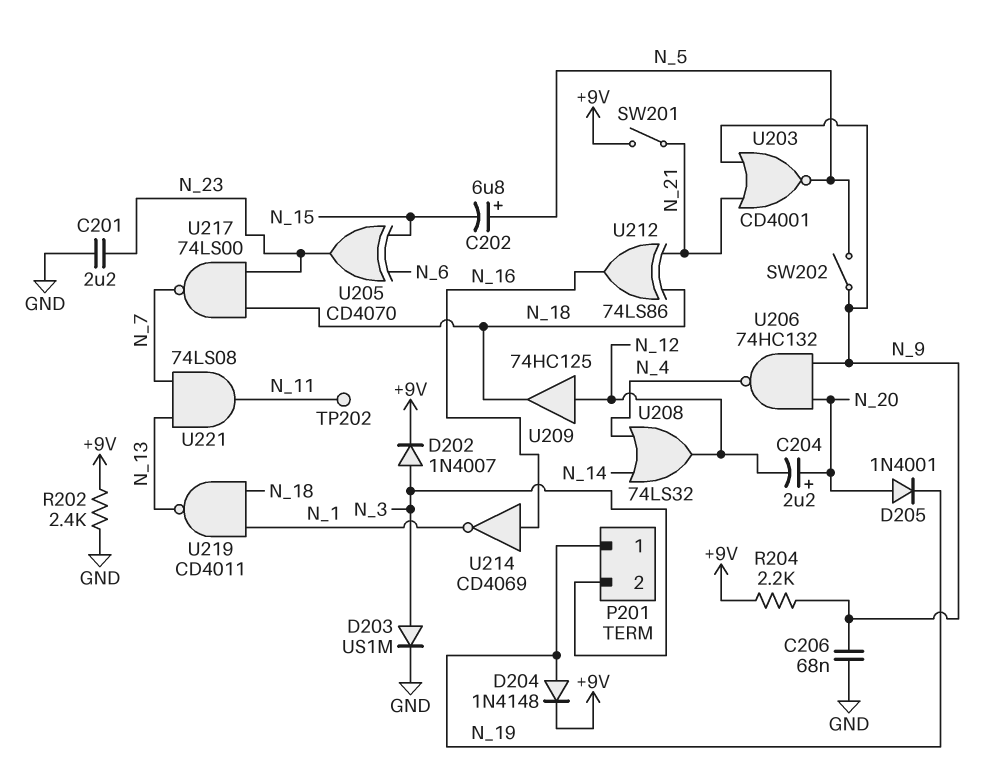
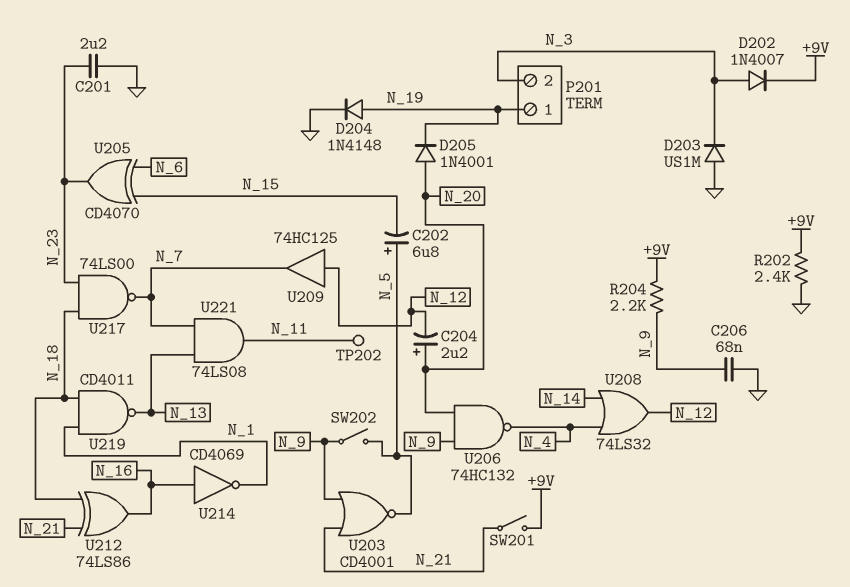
D203: diode US1M (A N_3, K GND) -> diode US1M (A GND, K N_3)
D204: diode 1N4148 (A N_19, K +9V) -> diode 1N4148 (A N_19, K GND)
U209: buffer 74HC125 (in N_12, out N_18) -> buffer 74HC125 (in N_12, out N_7)

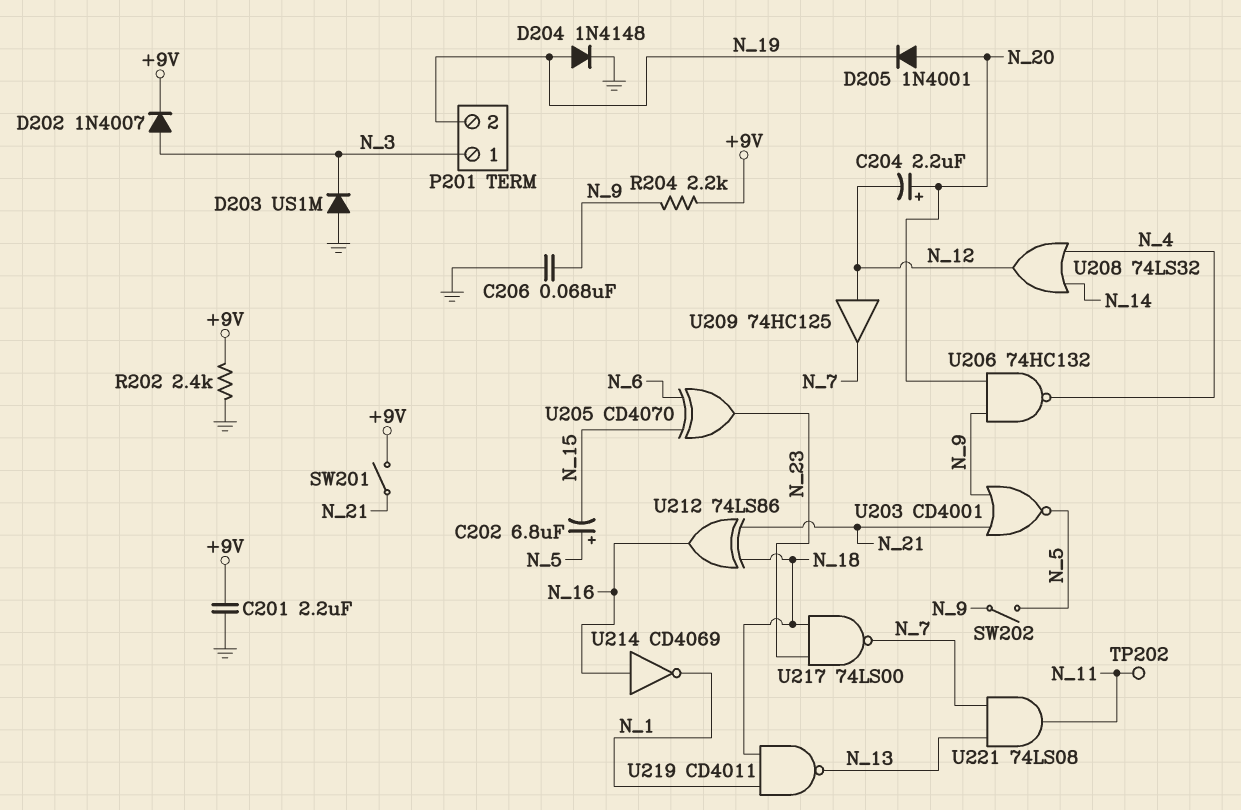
C201: 2.2uF (GND, N_23) -> 2.2uF (+9V, GND)
P201 pin 1: N_19 -> N_3
P201 pin 2: N_3 -> N_19

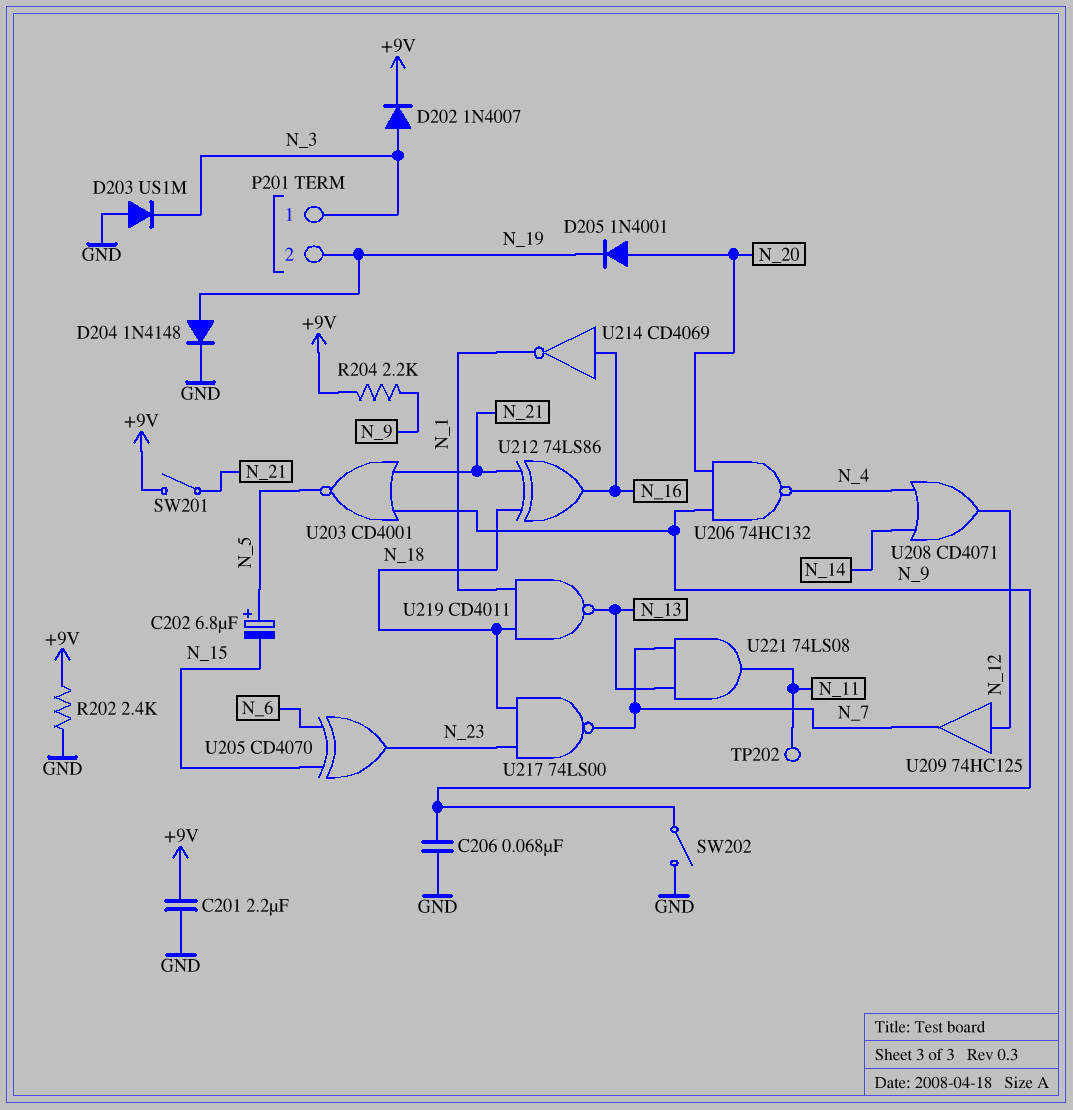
C204: 2.2uF (plus N_20, minus N_12) -> none
SW202: switch (N_5, N_9) -> switch (GND, N_9)
U208: OR 74LS32 (in N_4, in N_14, out N_12) -> OR CD4071 (in N_4, in N_14, out N_12)

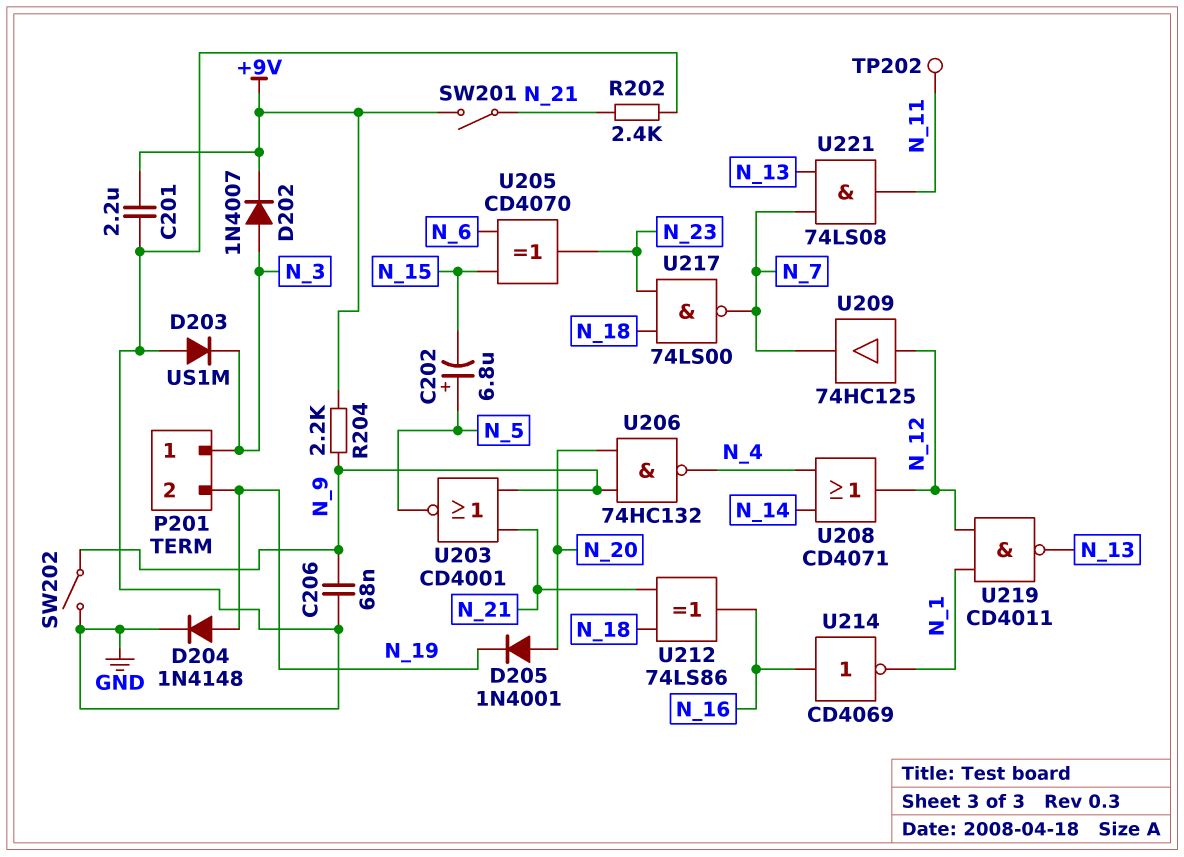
R202: 2.4k (+9V, GND) -> 2.4k (GND, N_21)
U219: NAND CD4011 (in N_1, in N_18, out N_13) -> NAND CD4011 (in N_1, in N_12, out N_13)

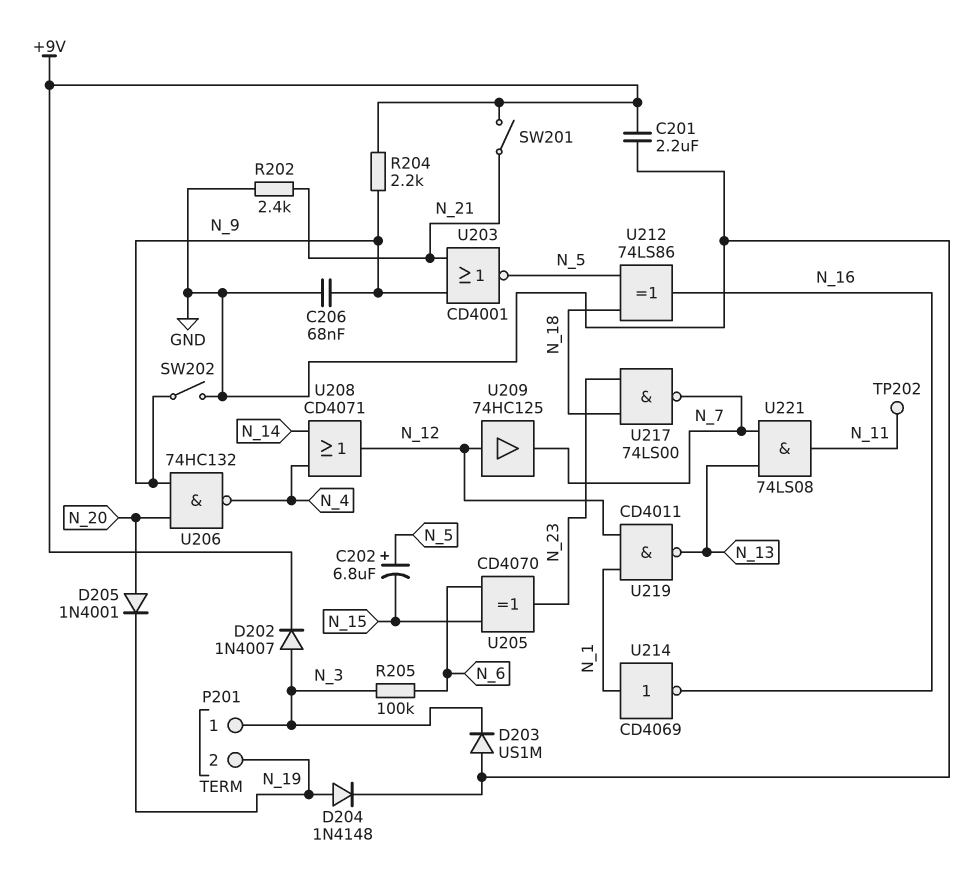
R205: none -> 100k (N_3, N_6)
U212: XOR 74LS86 (in N_18, in N_21, out N_16) -> XOR 74LS86 (in N_5, in N_18, out N_16)
U214: NOT CD4069 (in N_16, out N_1) -> NOT CD4069 (in N_1, out N_16)

